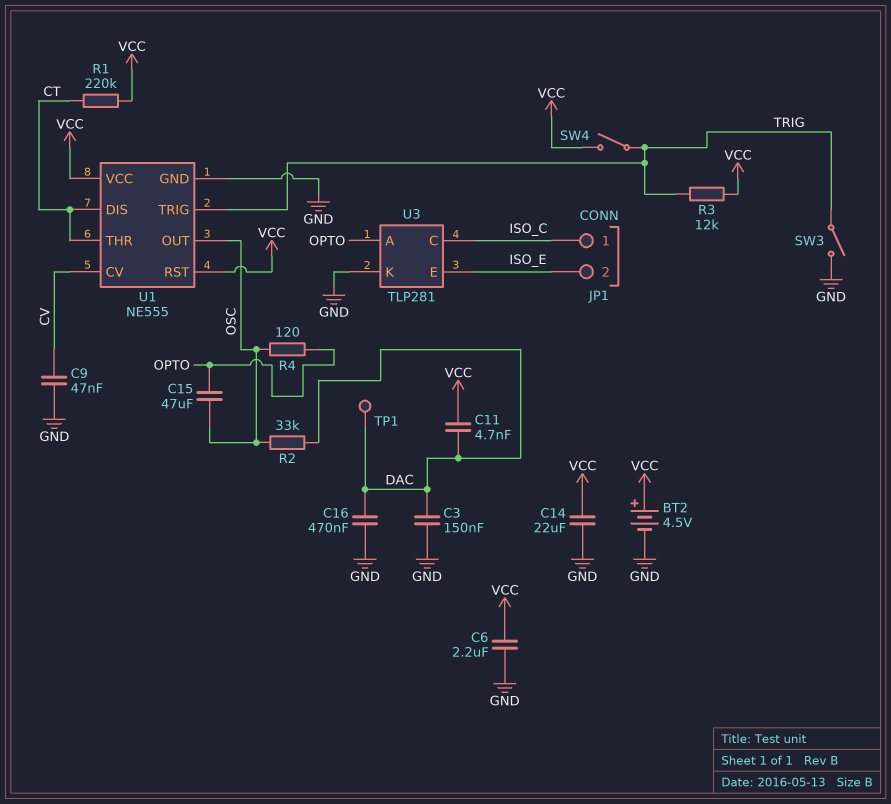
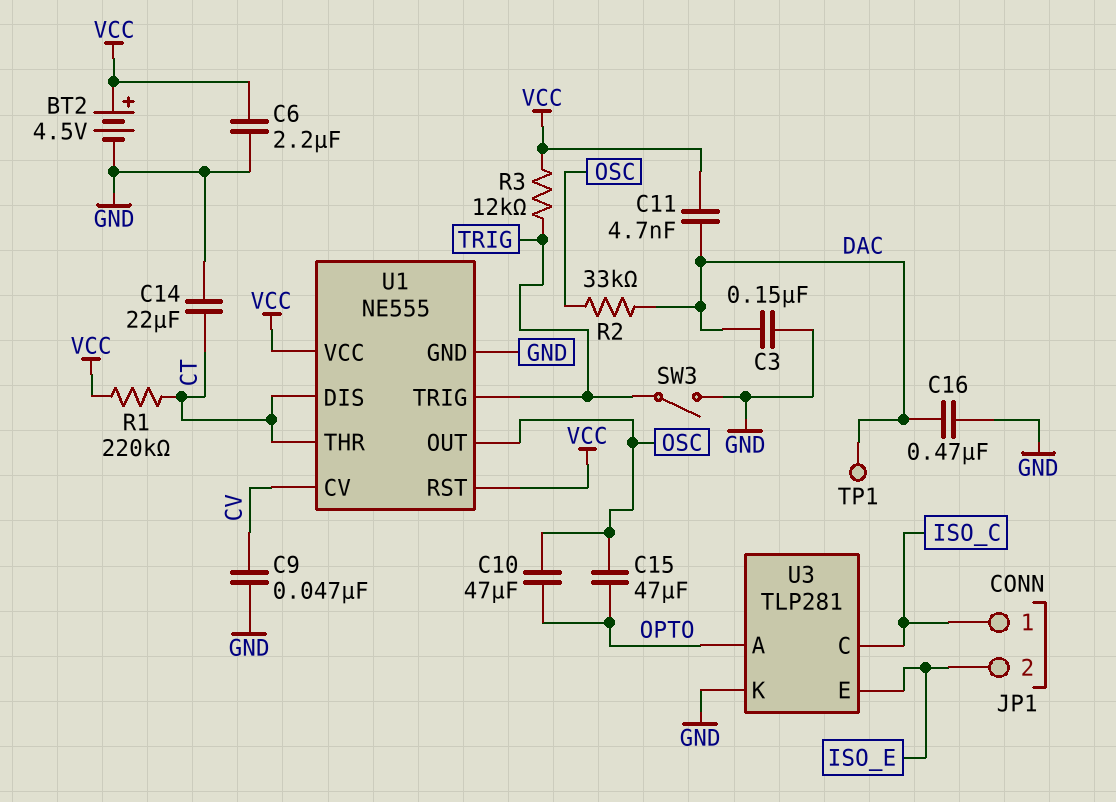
C10: none -> 47uF (OPTO, OSC)
C14: 22uF (GND, VCC) -> 22uF (CT, GND)
R4: 120 (OPTO, OSC) -> none
SW4: switch (TRIG, VCC) -> none

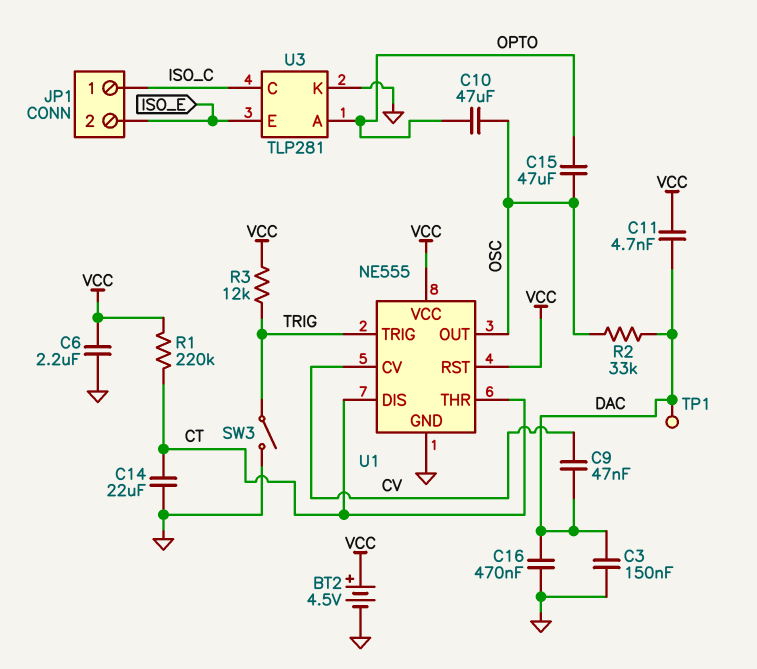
C9: 47nF (CV, GND) -> 47nF (CV, DAC)

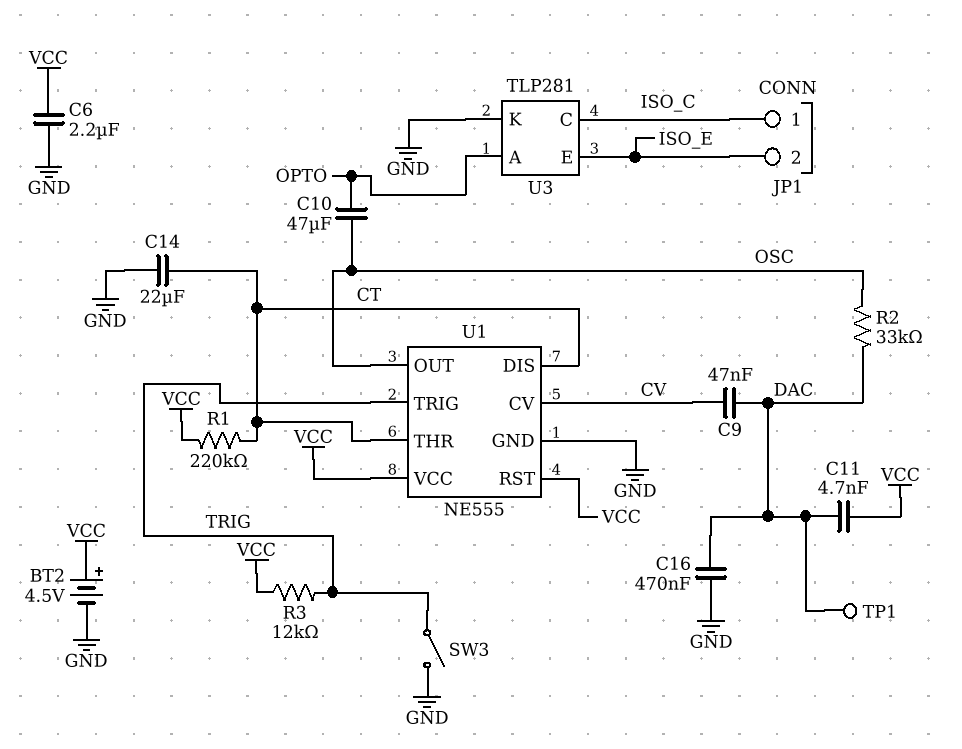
C3: 150nF (DAC, GND) -> none
C15: 47uF (OPTO, OSC) -> none

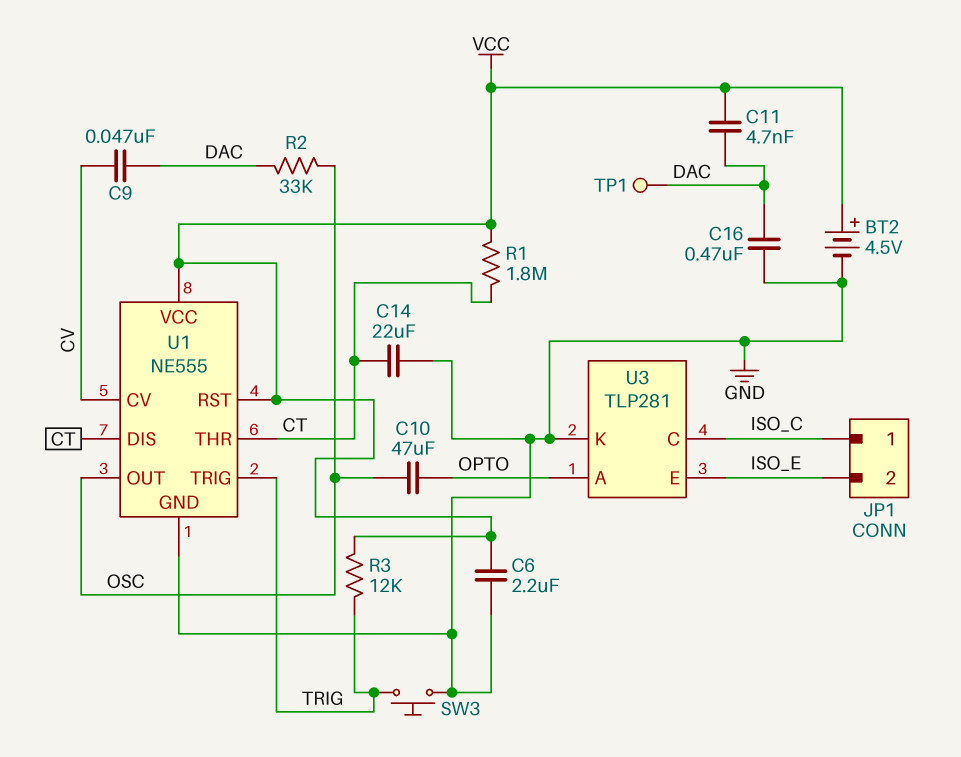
R1: 220k (CT, VCC) -> 1.8M (CT, VCC)
SW3: switch (GND, TRIG) -> button (GND, TRIG)

